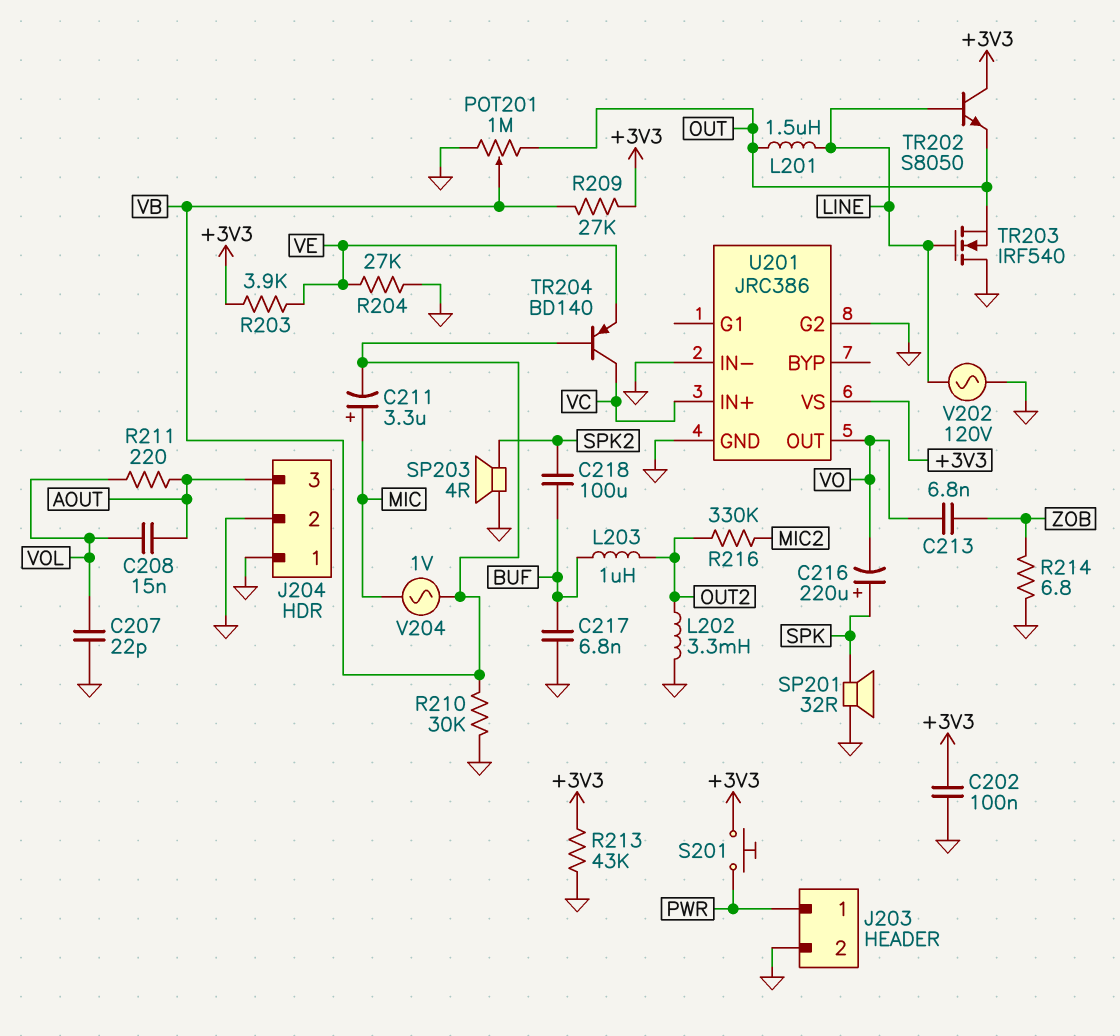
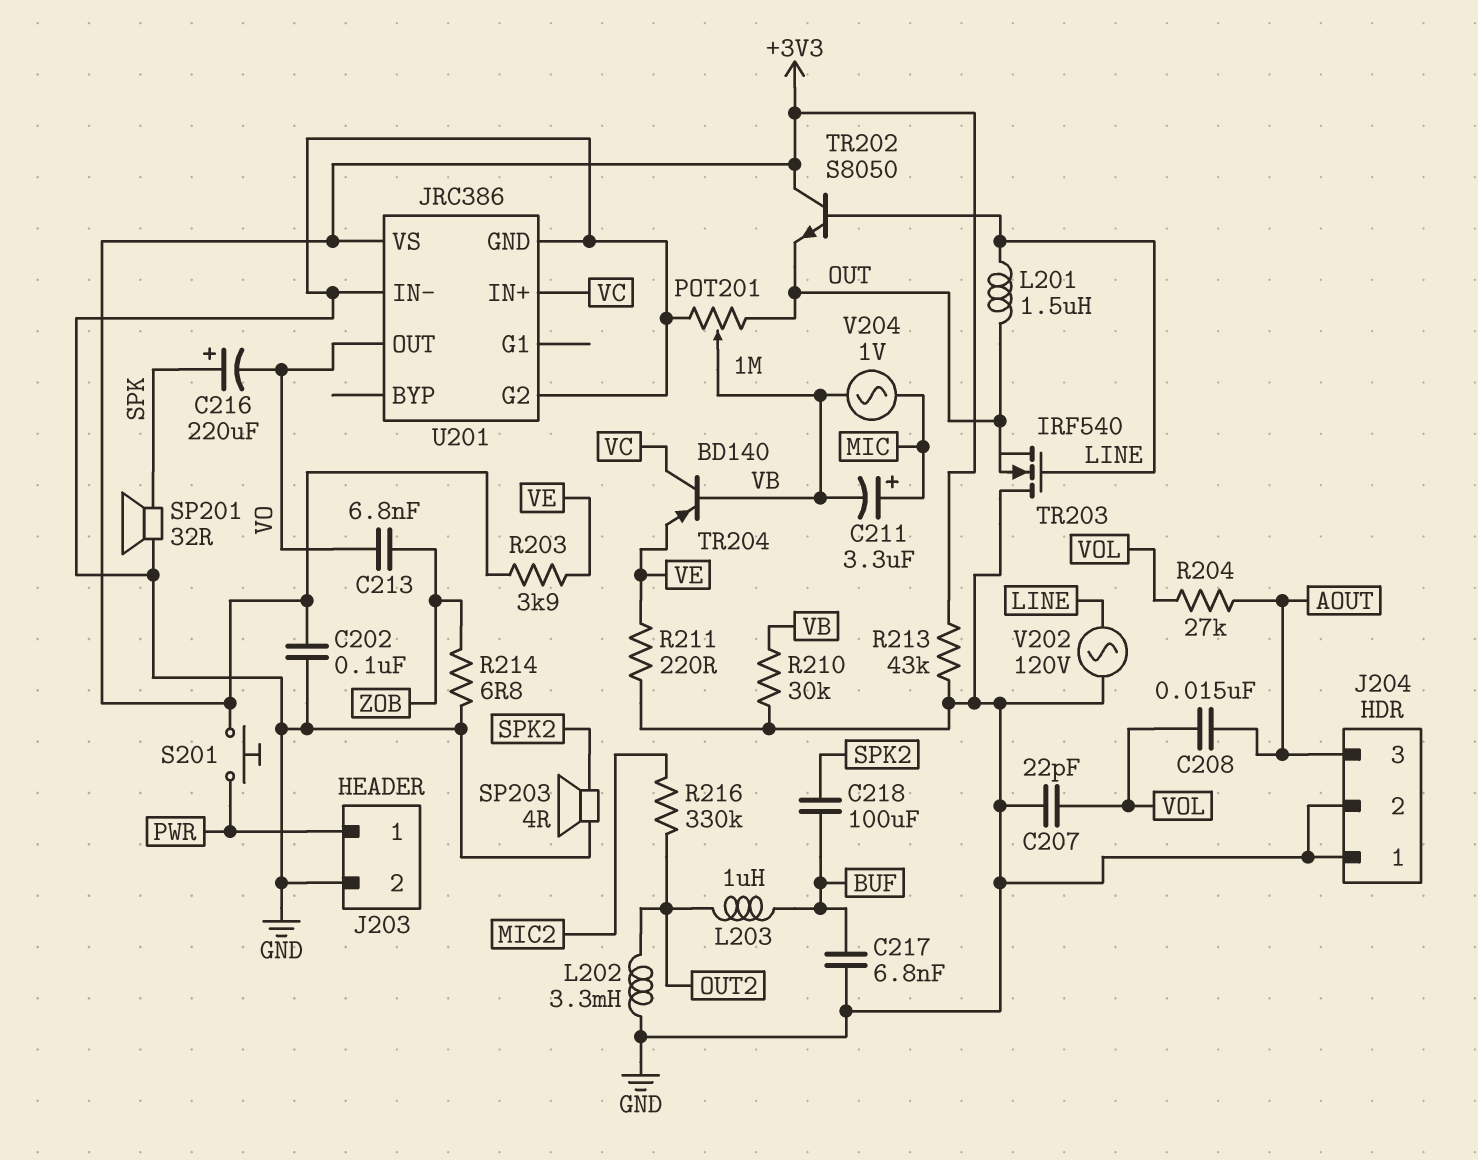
R204: 27k (GND, VE) -> 27k (AOUT, VOL)
R209: 27k (+3V3, VB) -> none
R211: 220 (AOUT, VOL) -> 220 (GND, VE)

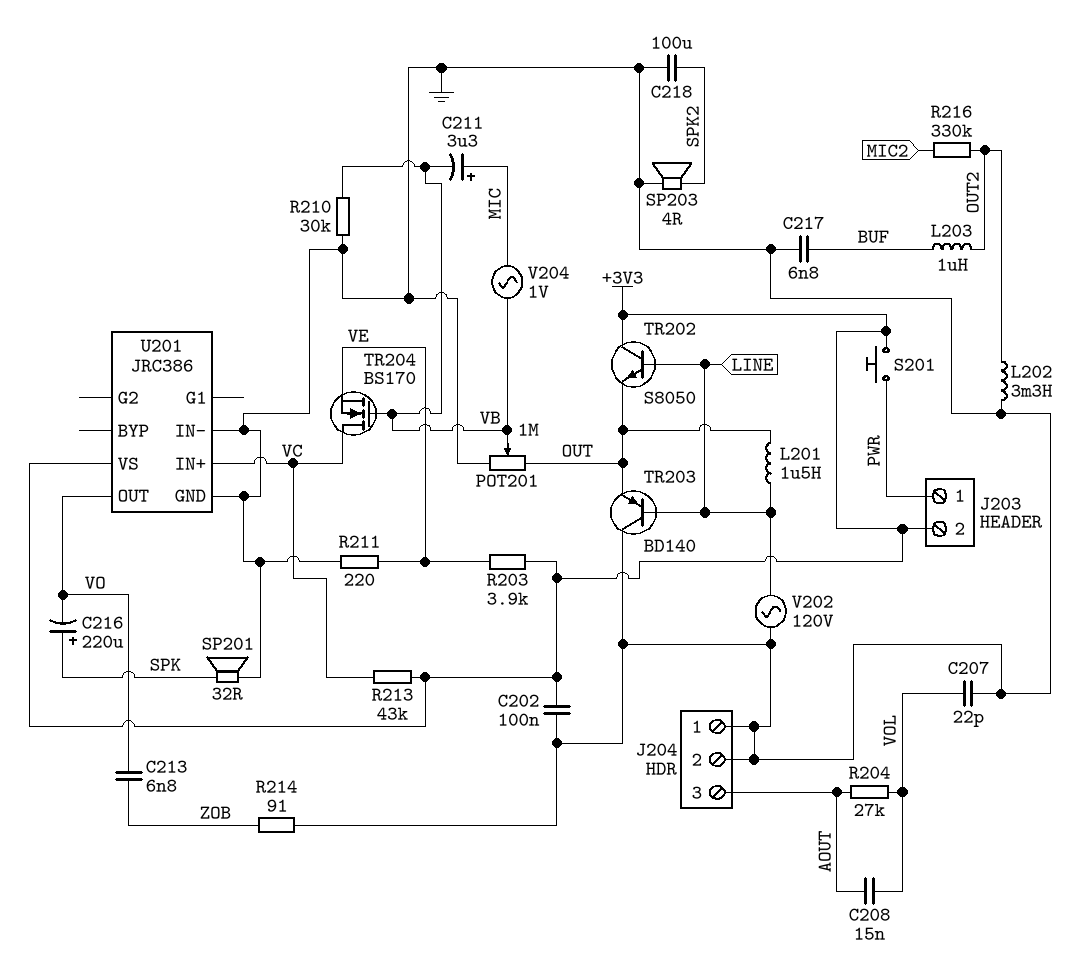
C218: 100uF (BUF, SPK2) -> 100uF (GND, SPK2)
J203 pin 2: GND -> +3V3
R213: 43k (+3V3, GND) -> 43k (+3V3, VC)
R214: 6.8 (GND, ZOB) -> 91 (GND, ZOB)
TR203: NMOS IRF540 (G LINE, D GND, S OUT) -> PNP BD140 (B LINE, C GND, E OUT)
TR204: PNP BD140 (B VB, C VC, E VE) -> NMOS BS170 (G VB, D VC, S VE)
U201 pin G2: GND -> none

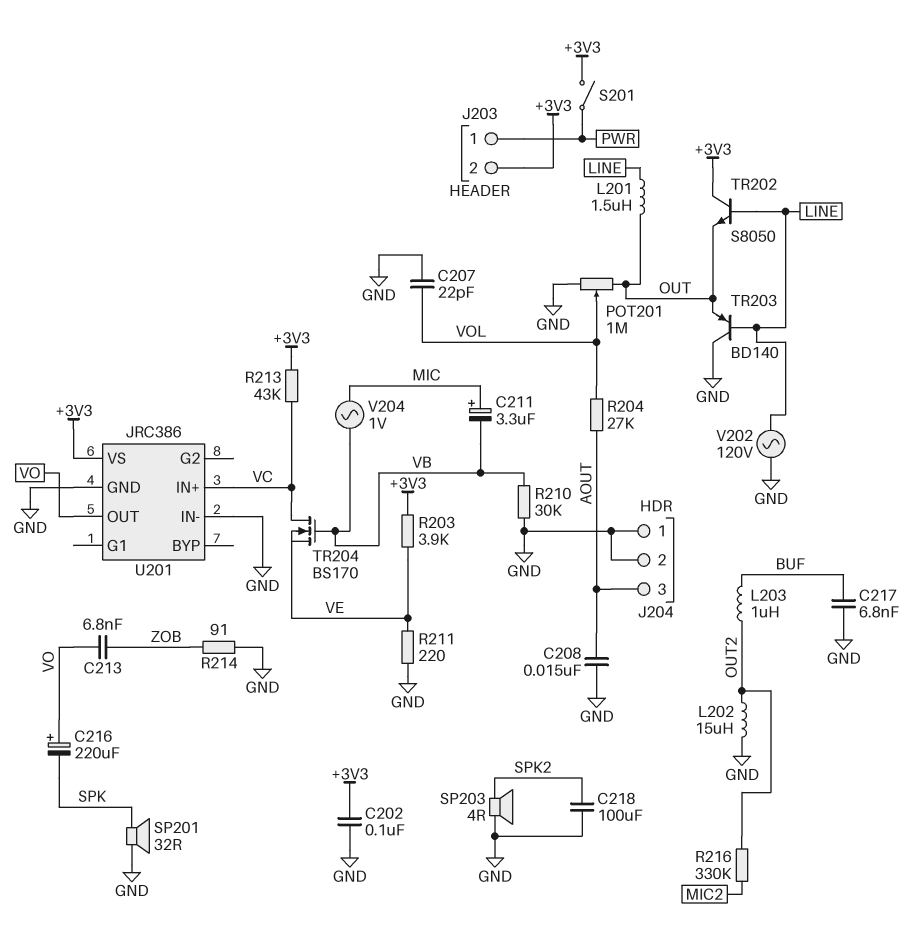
C208: 15nF (AOUT, VOL) -> 15nF (AOUT, GND)
C216: 220uF (plus SPK, minus VO) -> 220uF (plus VO, minus SPK)
L202: 3.3mH (GND, OUT2) -> 15uH (GND, OUT2)
POT201: 1M (GND, OUT, wiper VB) -> 1M (GND, OUT, wiper VOL)
S201: button (+3V3, PWR) -> switch (+3V3, PWR)

